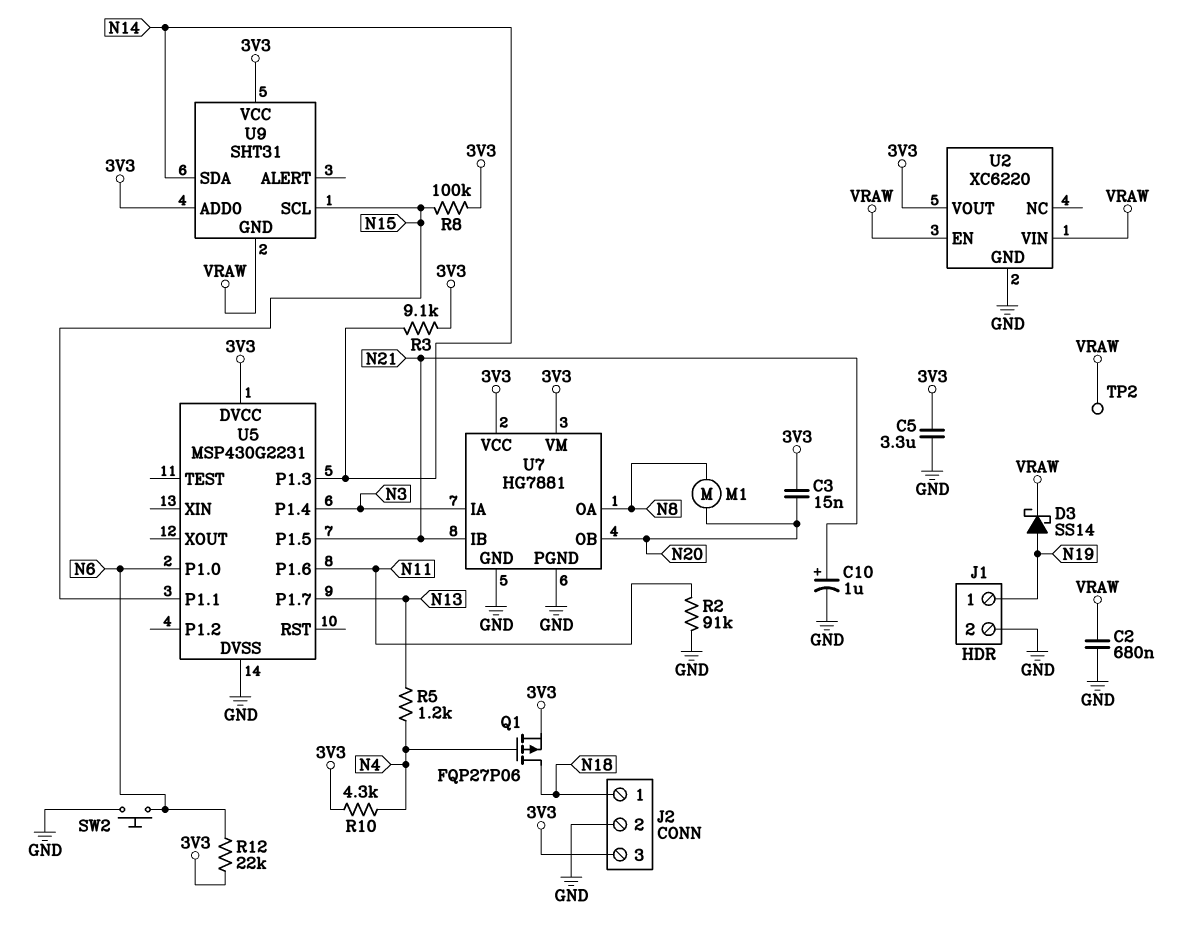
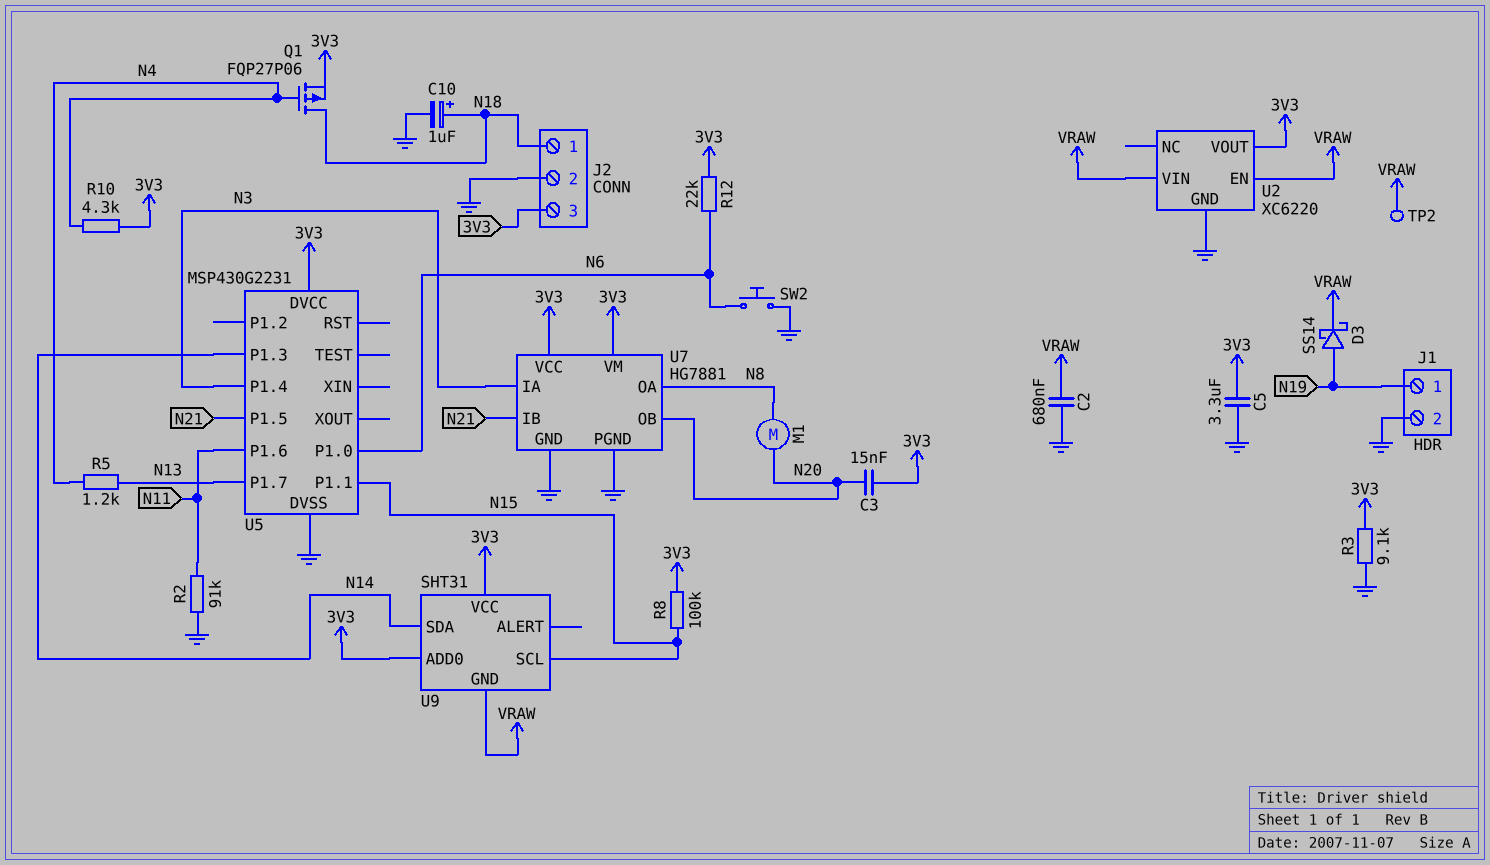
C10: 1uF (plus N21, minus GND) -> 1uF (plus N18, minus GND)
R3: 9.1k (3V3, N14) -> 9.1k (3V3, GND)

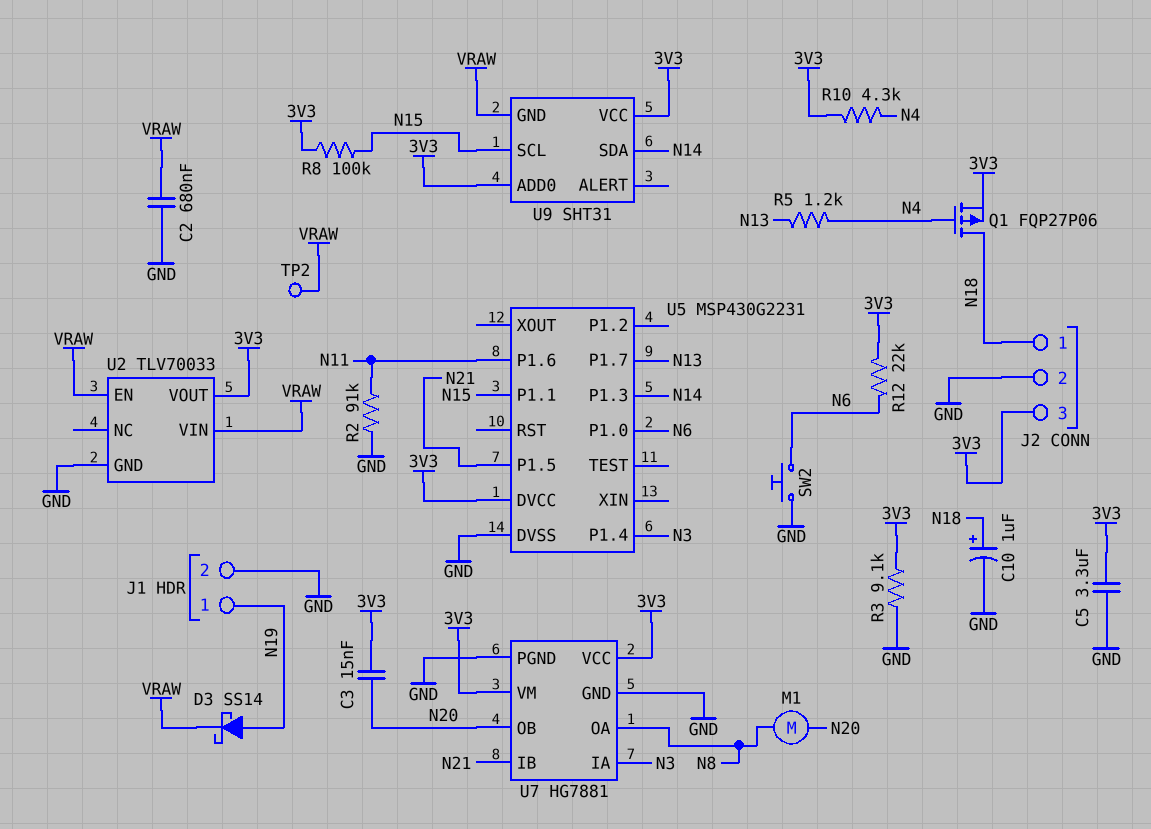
U2: XC6220 -> TLV70033

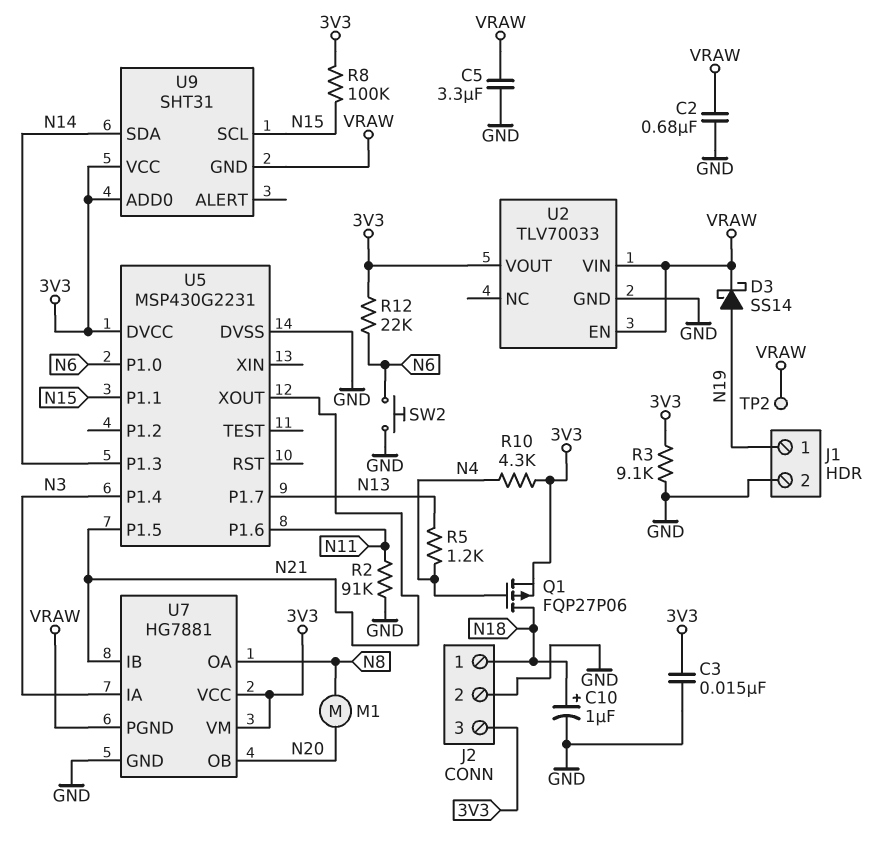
C3: 15nF (3V3, N20) -> 15nF (3V3, GND)
C5: 3.3uF (3V3, GND) -> 3.3uF (GND, VRAW)
U5 pin XOUT: none -> N21
U7 pin PGND: GND -> VRAW

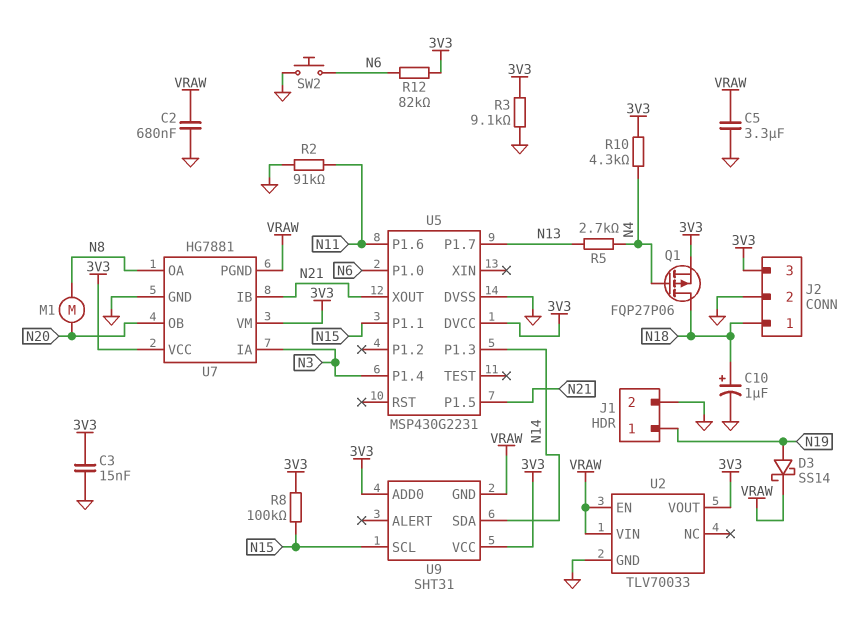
R5: 1.2k (N4, N13) -> 2.7k (N4, N13)
R12: 22k (3V3, N6) -> 82k (3V3, N6)
TP2: test point (VRAW) -> none

